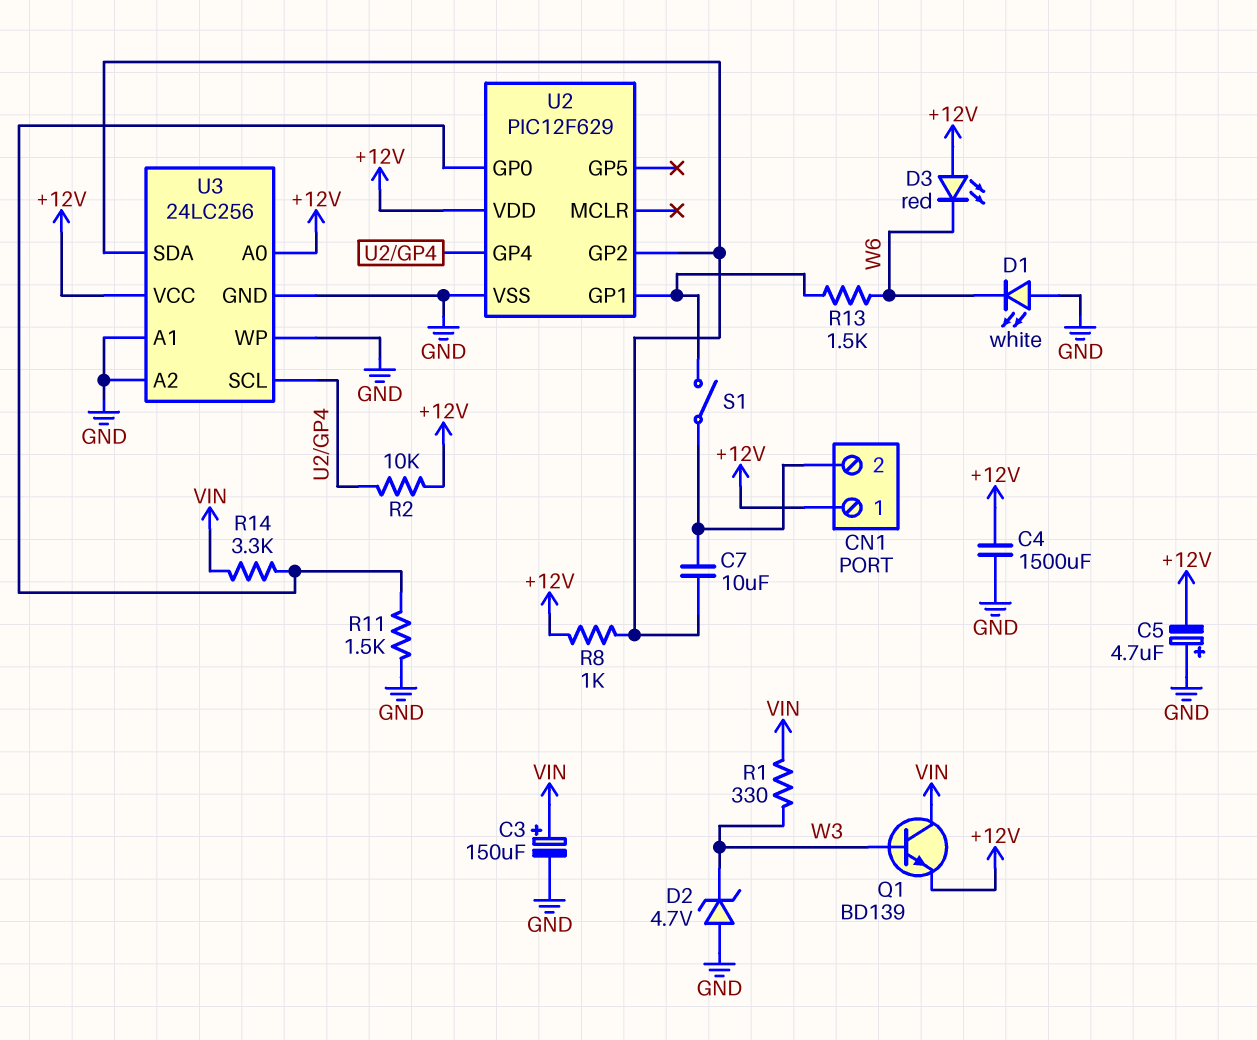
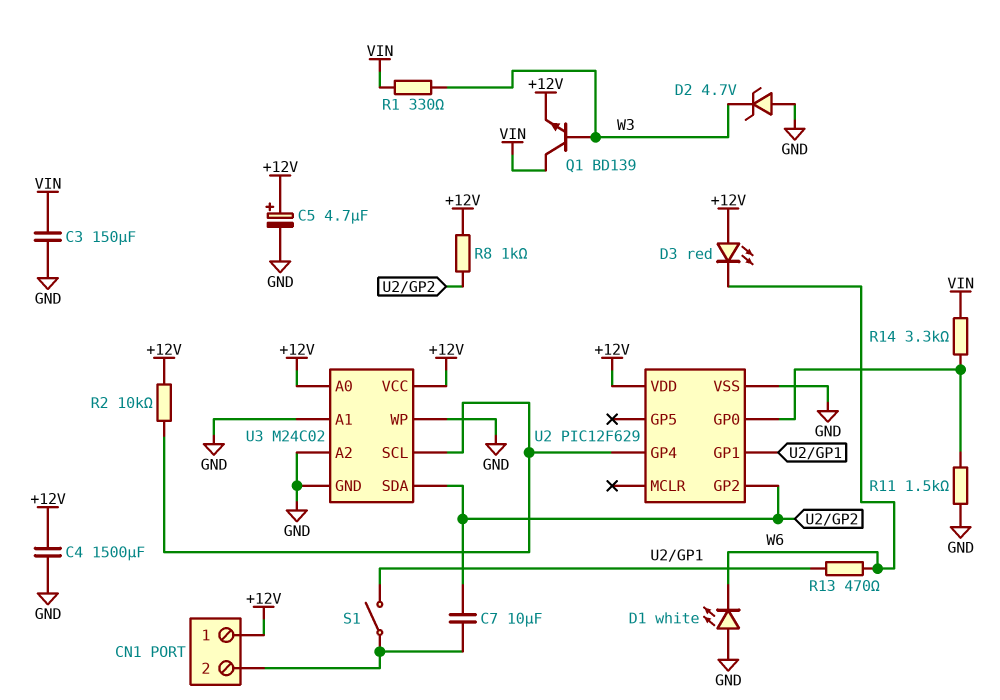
C3: 150uF (plus VIN, minus GND) -> 150uF (GND, VIN)
C5: 4.7uF (plus GND, minus +12V) -> 4.7uF (plus +12V, minus GND)
R13: 1.5k (U2/GP1, W6) -> 470 (U2/GP1, W6)
U3: 24LC256 -> M24C02

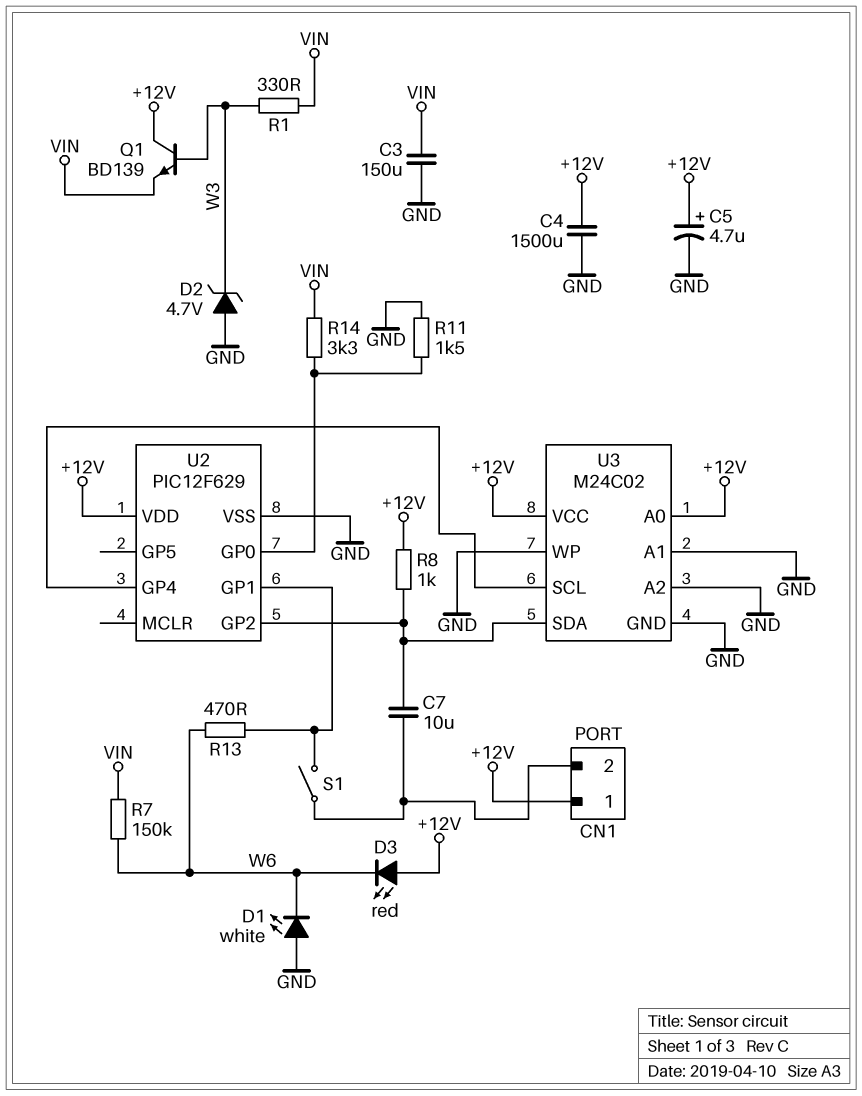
Q1: NPN BD139 (B W3, C VIN, E +12V) -> NPN BD139 (B W3, C +12V, E VIN)
R2: 10k (+12V, U2/GP4) -> none
R7: none -> 150k (VIN, W6)

